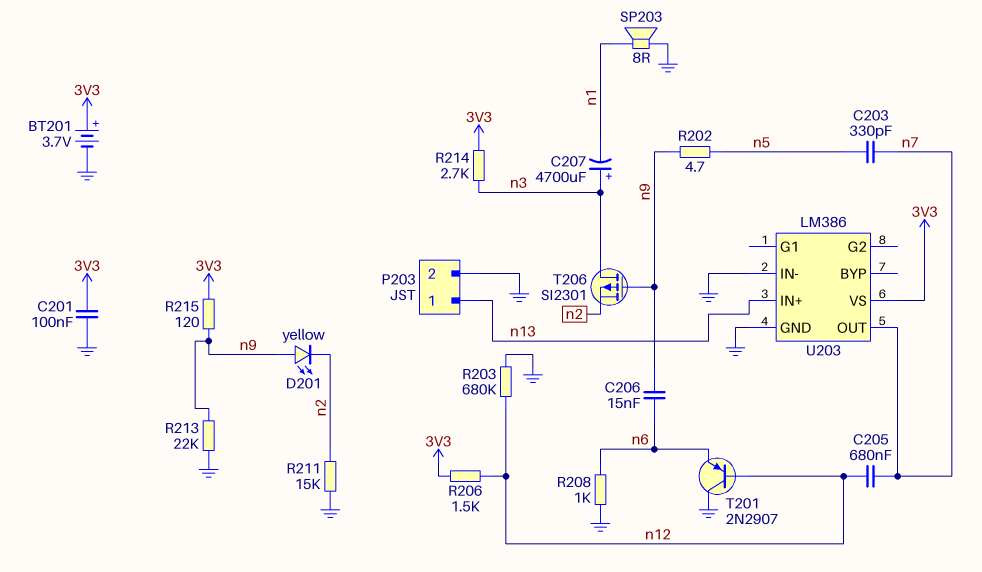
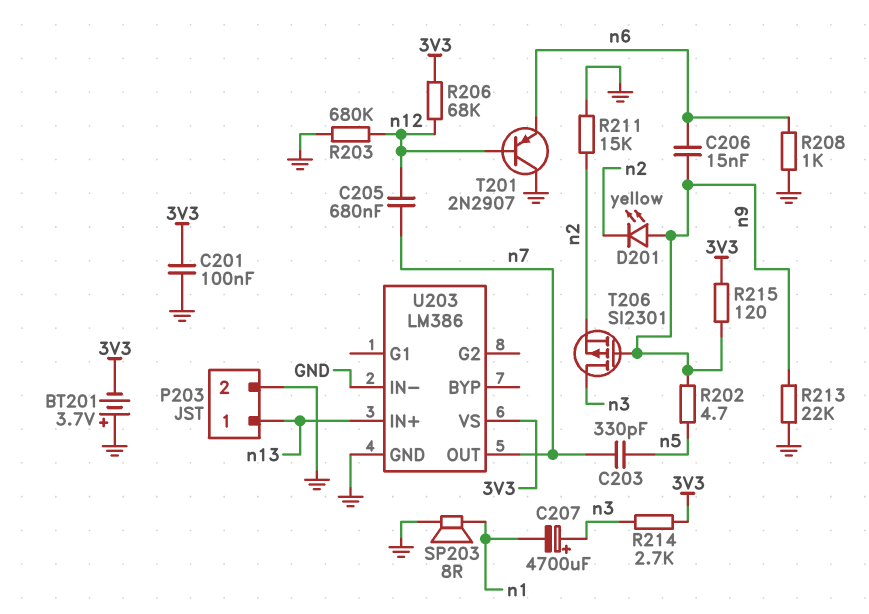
BT201: 3.7V (plus 3V3, minus GND) -> 3.7V (plus GND, minus 3V3)
R206: 1.5k (3V3, n12) -> 68k (3V3, n12)

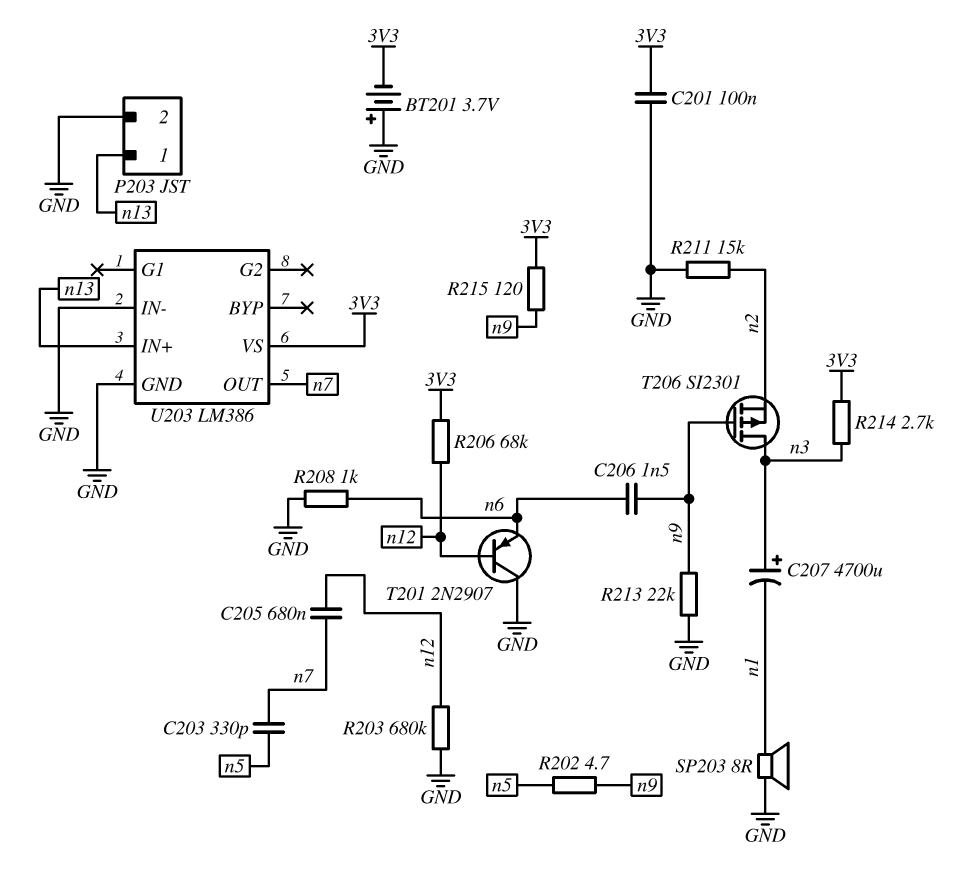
C206: 15nF (n6, n9) -> 1.5nF (n6, n9)
D201: LED yellow (A n9, K n2) -> none

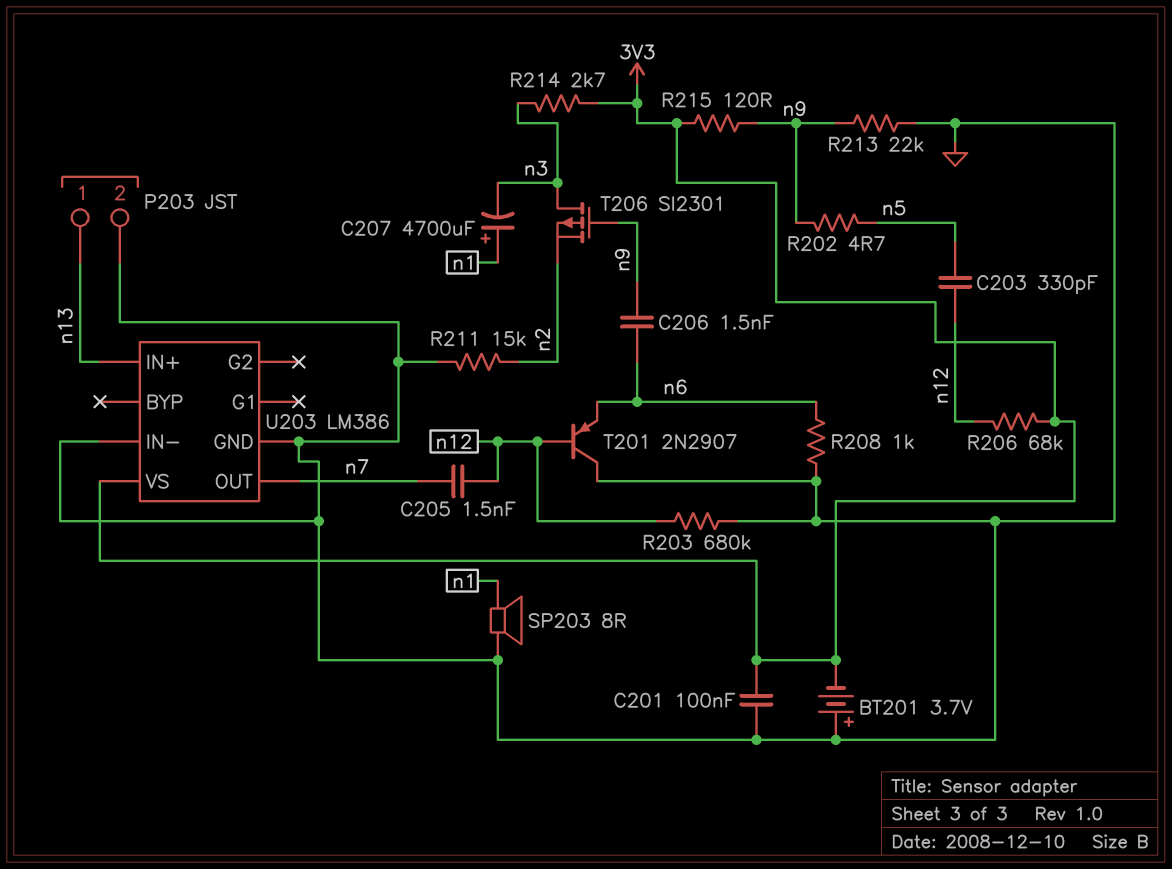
C203: 330pF (n5, n7) -> 330pF (n5, n12)
C205: 680nF (n7, n12) -> 1.5nF (n7, n12)
C207: 4700uF (plus n3, minus n1) -> 4700uF (plus n1, minus n3)

